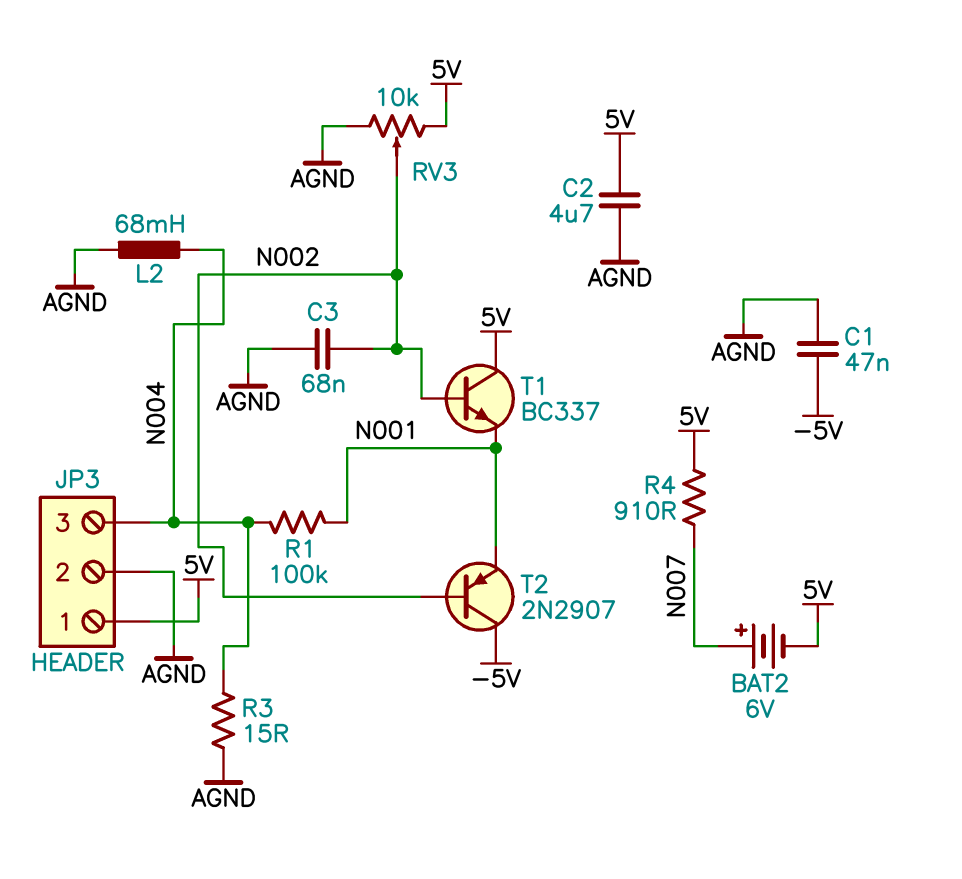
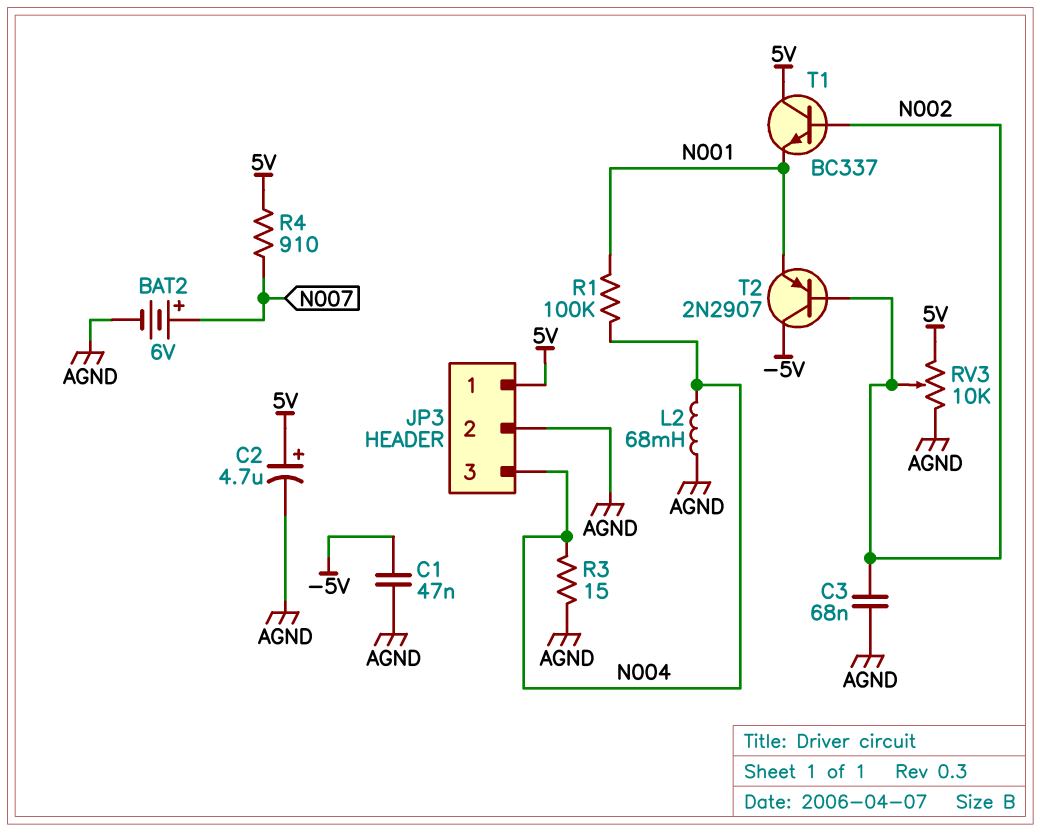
BAT2: 6V (plus N007, minus 5V) -> 6V (plus N007, minus AGND)
C2: 4.7uF (5V, AGND) -> 4.7uF (plus 5V, minus AGND)

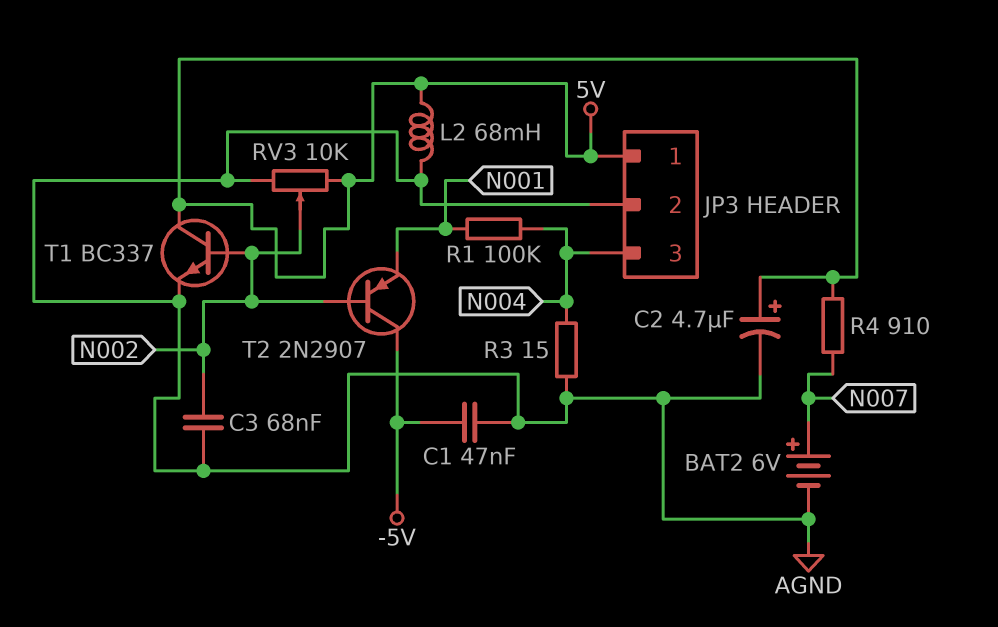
L2: 68mH (AGND, N004) -> 68mH (5V, AGND)
T1: NPN BC337 (B N002, C 5V, E N001) -> NPN BC337 (B N002, C 5V, E AGND)

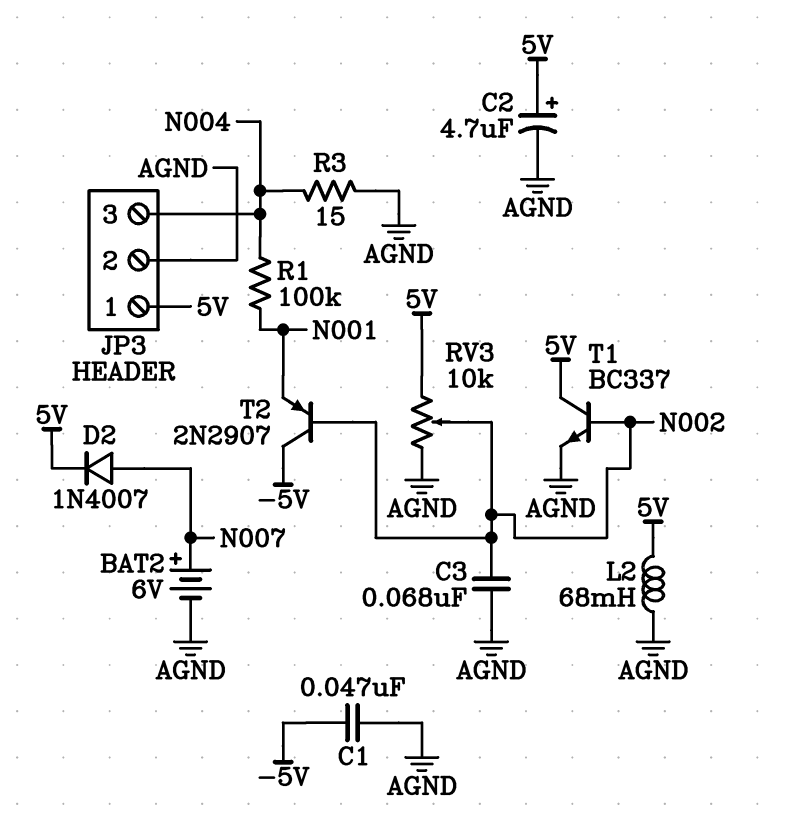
D2: none -> diode 1N4007 (A N007, K 5V)
R4: 910 (5V, N007) -> none

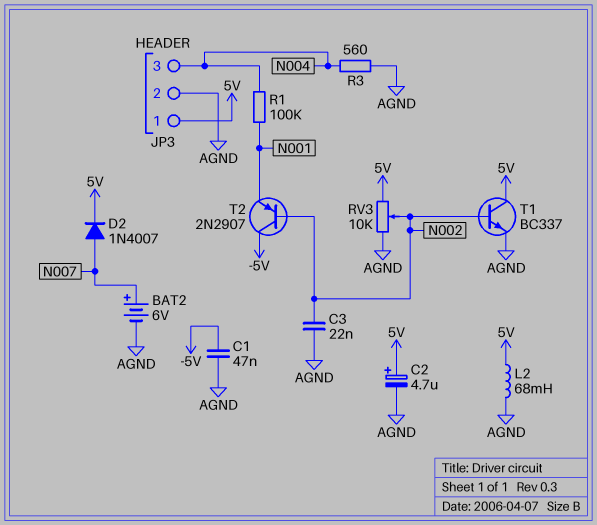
C3: 68nF (AGND, N002) -> 22nF (AGND, N002)
R3: 15 (AGND, N004) -> 560 (AGND, N004)

